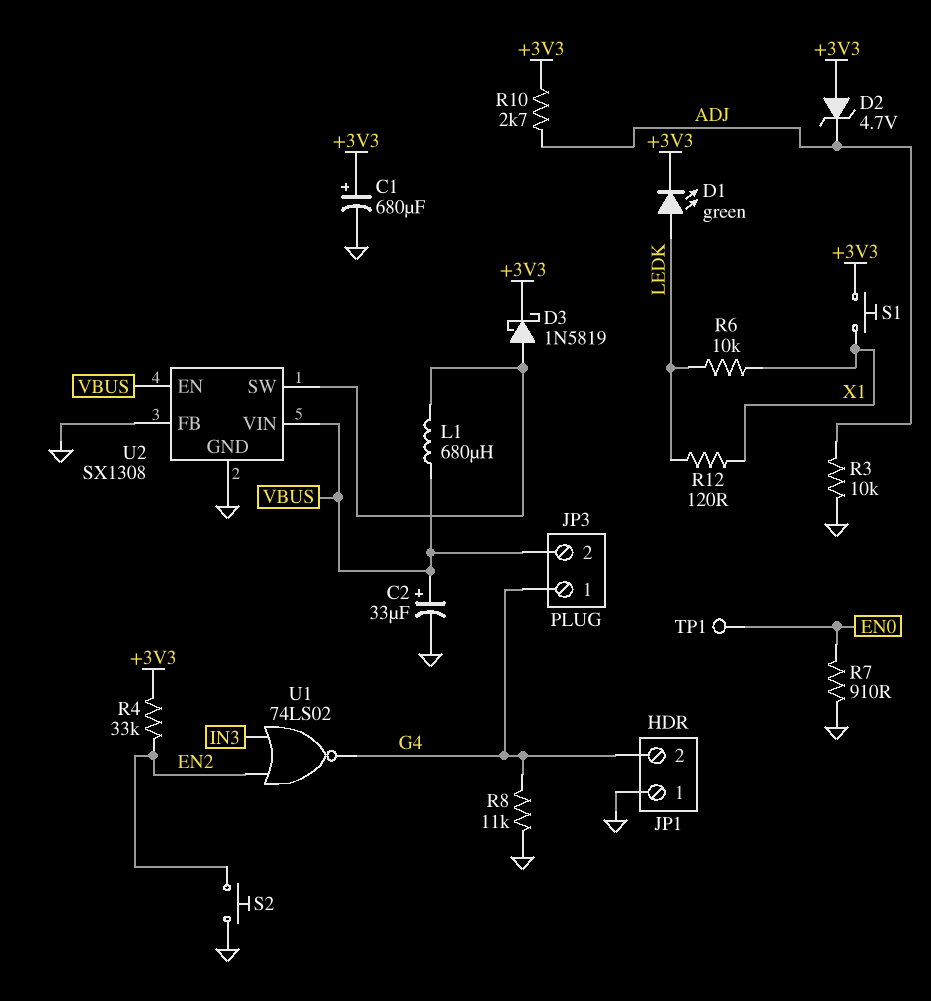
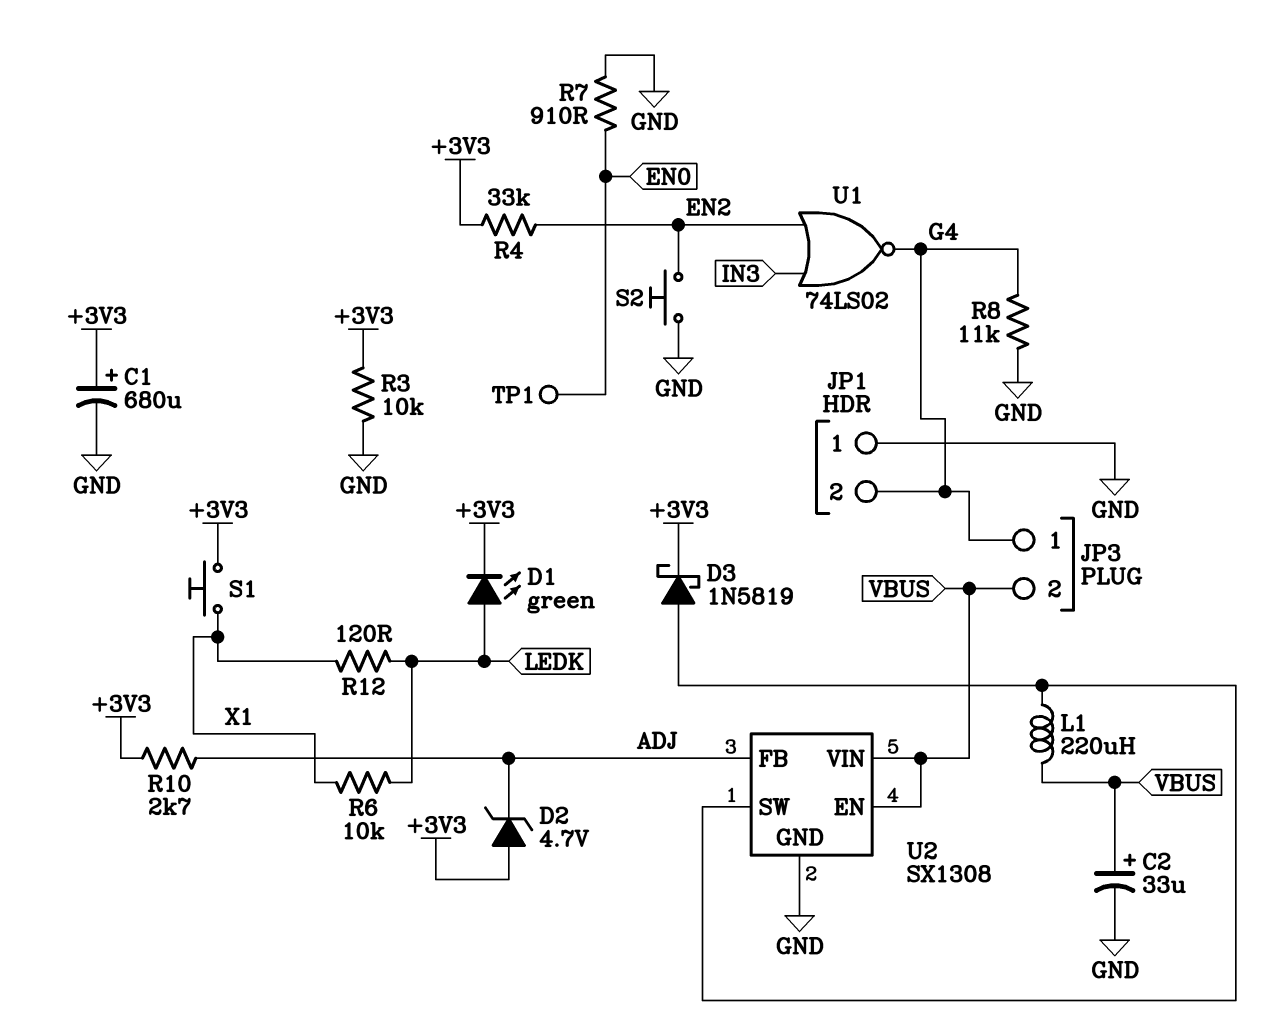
L1: 680uH (U2/SW, VBUS) -> 220uH (U2/SW, VBUS)
R3: 10k (ADJ, GND) -> 10k (+3V3, GND)
U2 pin FB: GND -> ADJ

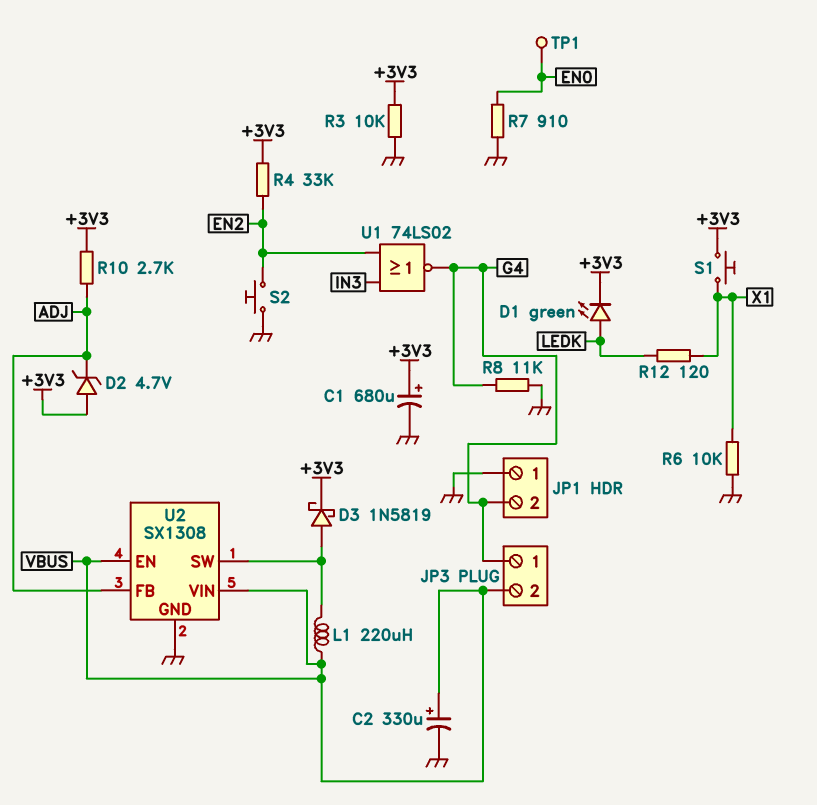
C2: 33uF (plus VBUS, minus GND) -> 330uF (plus VBUS, minus GND)
R6: 10k (LEDK, X1) -> 10k (GND, X1)

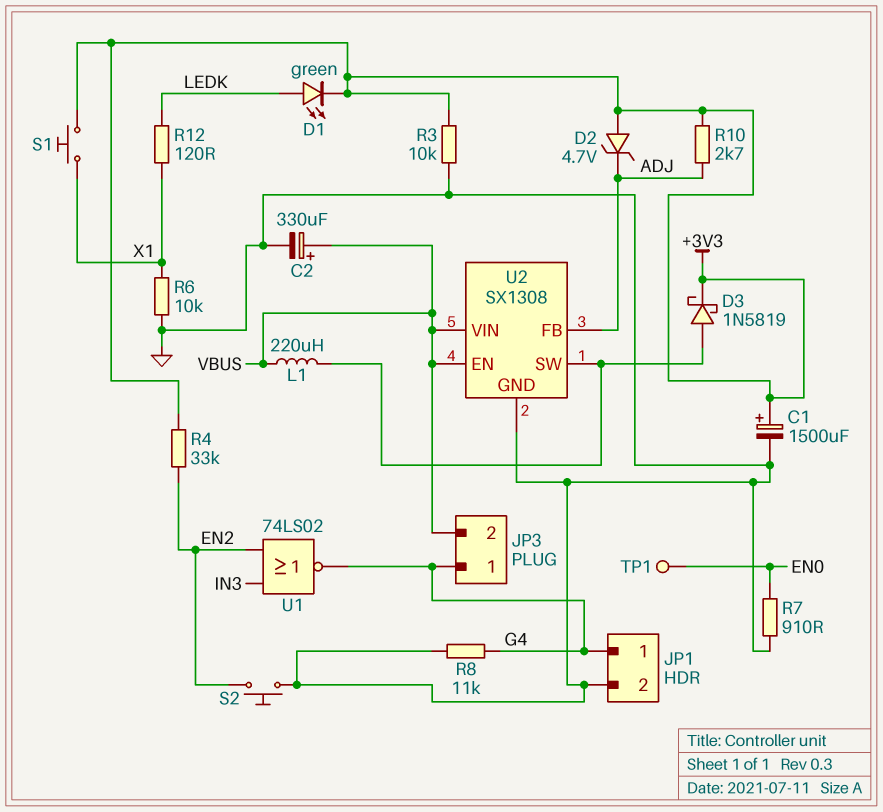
C1: 680uF (plus +3V3, minus GND) -> 1500uF (plus +3V3, minus GND)
JP1 pin 1: GND -> G4
JP1 pin 2: G4 -> GND

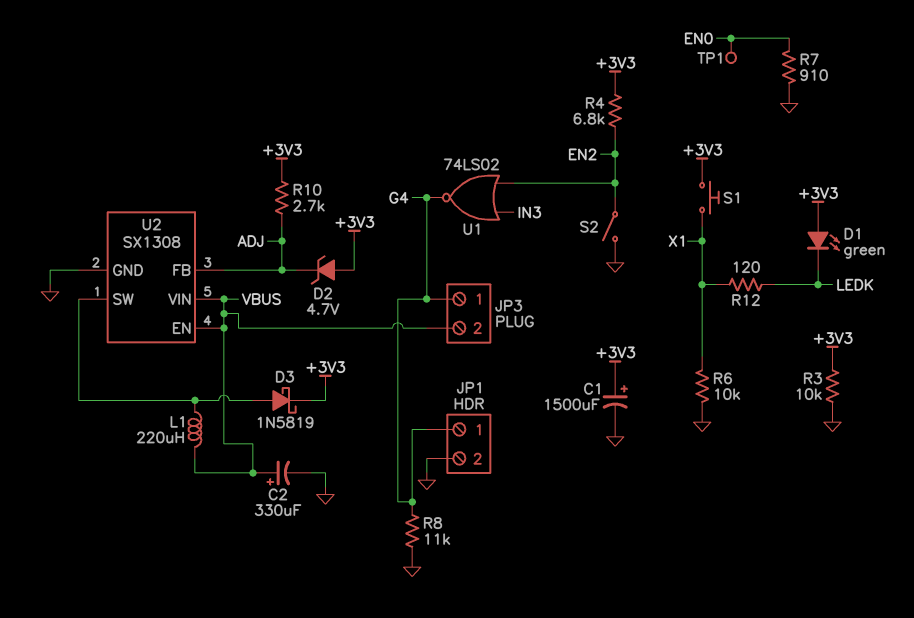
D1: LED green (A LEDK, K +3V3) -> LED green (A +3V3, K LEDK)
R4: 33k (+3V3, EN2) -> 6.8k (+3V3, EN2)
S2: button (EN2, GND) -> switch (EN2, GND)

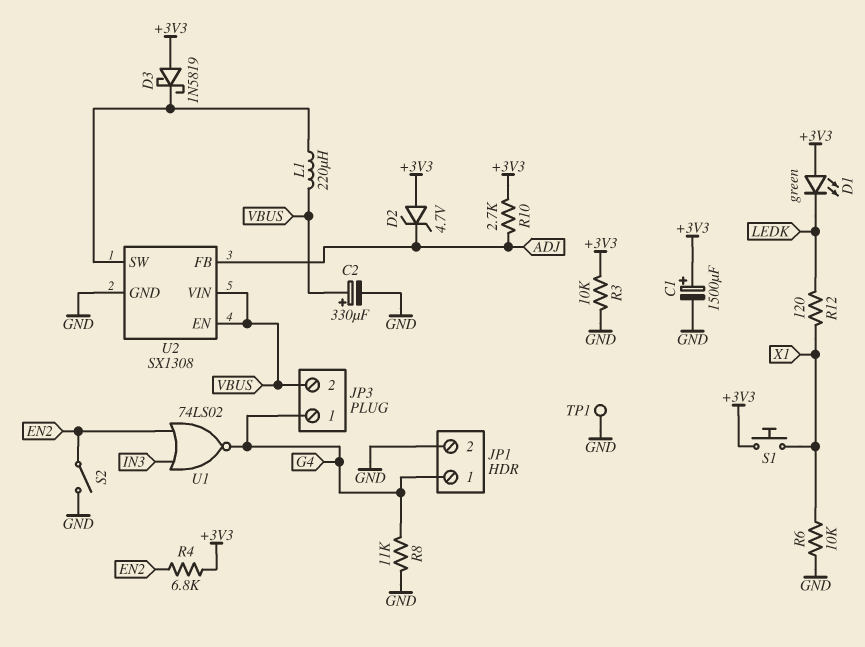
D3: schottky 1N5819 (A U2/SW, K +3V3) -> schottky 1N5819 (A +3V3, K U2/SW)
R7: 910 (EN0, GND) -> none
TP1: test point (EN0) -> test point (GND)

